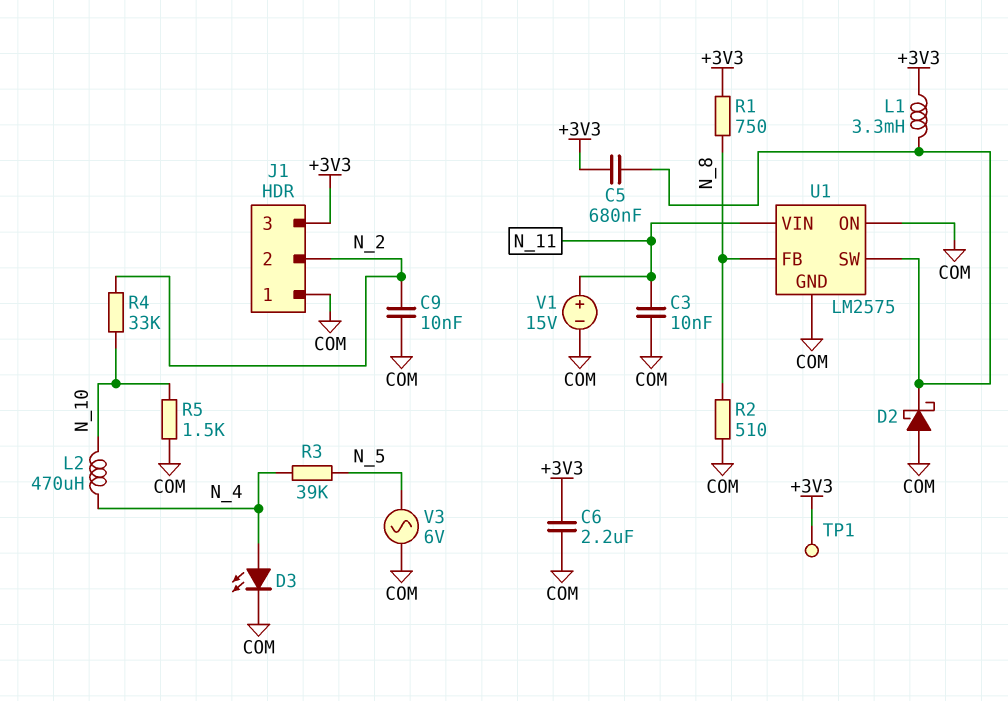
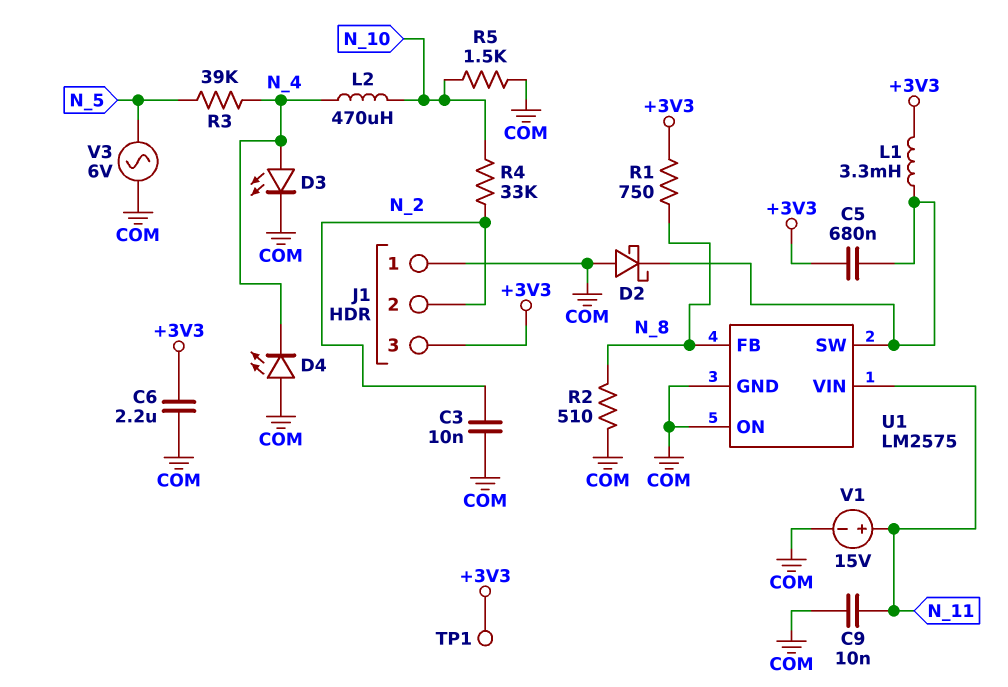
C3: 10nF (COM, N_11) -> 10nF (COM, N_2)
C9: 10nF (COM, N_2) -> 10nF (COM, N_11)
D4: none -> LED (A COM, K N_4)

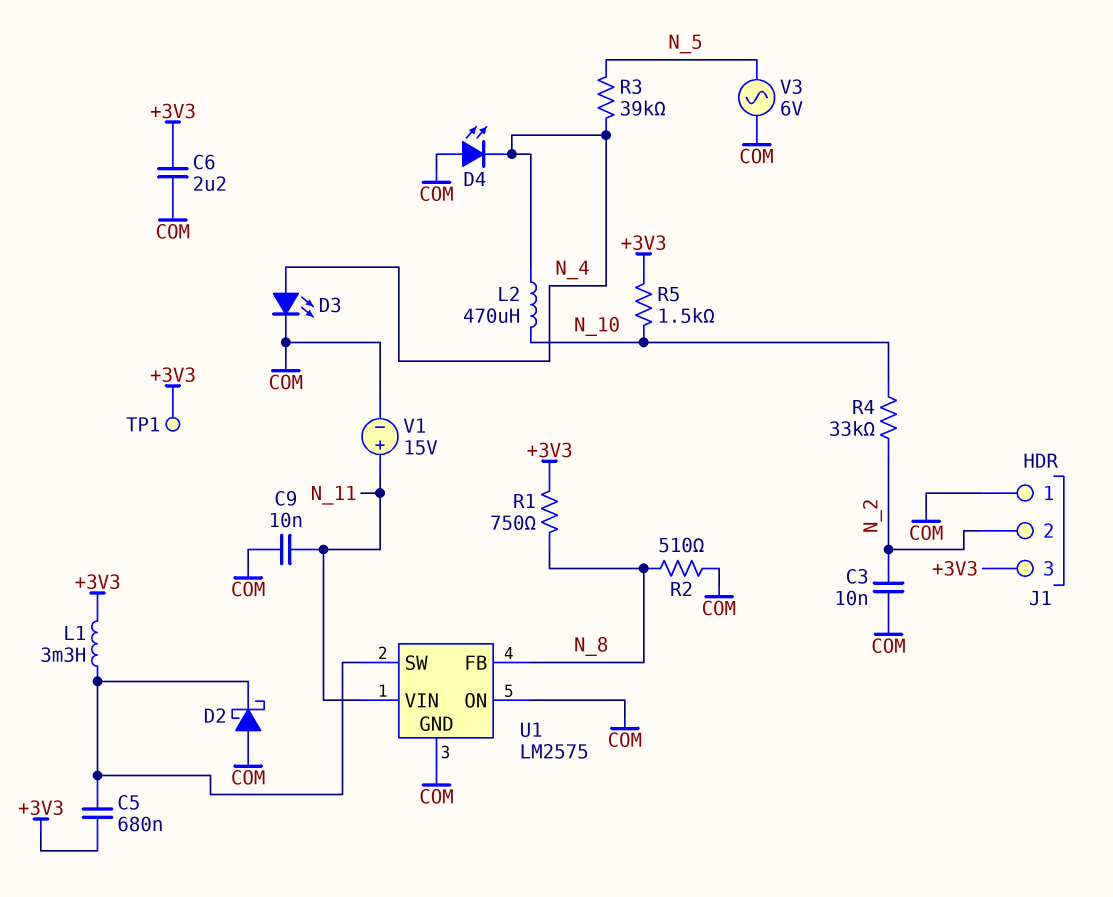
R5: 1.5k (COM, N_10) -> 1.5k (+3V3, N_10)

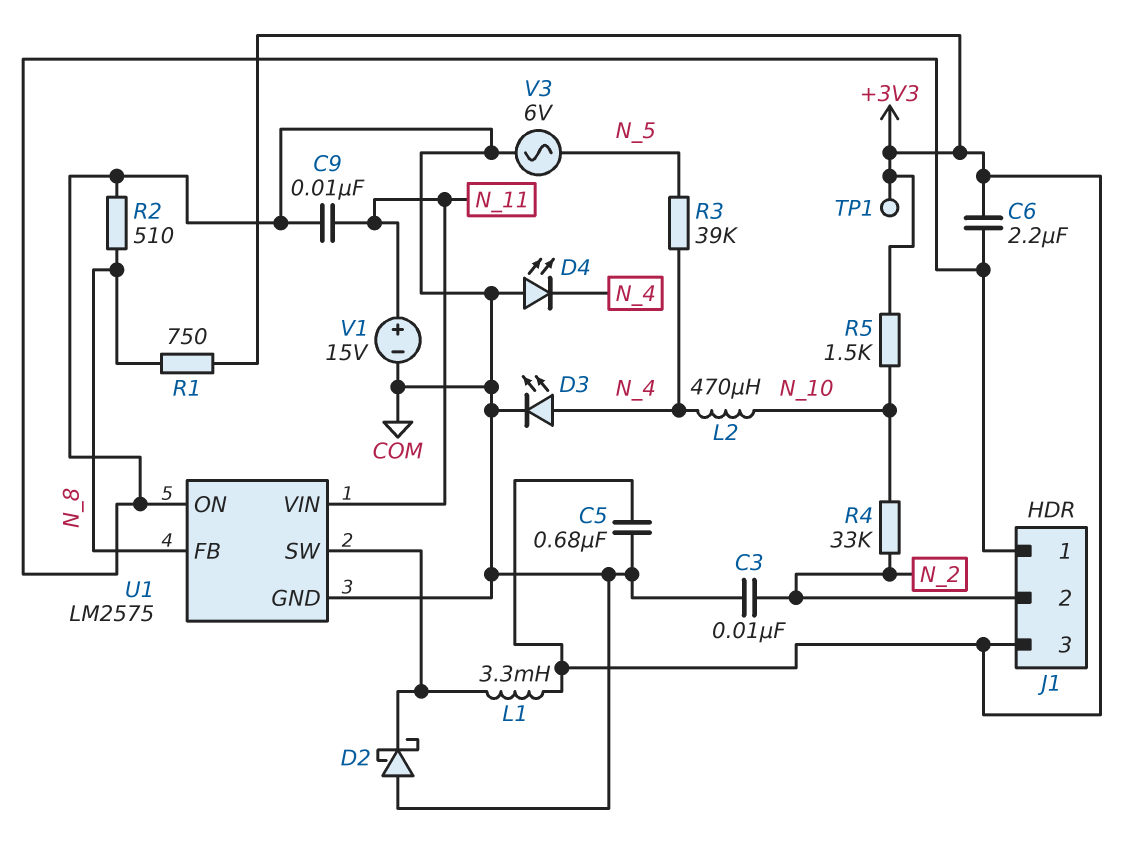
C5: 680nF (+3V3, U1/SW) -> 680nF (+3V3, COM)

